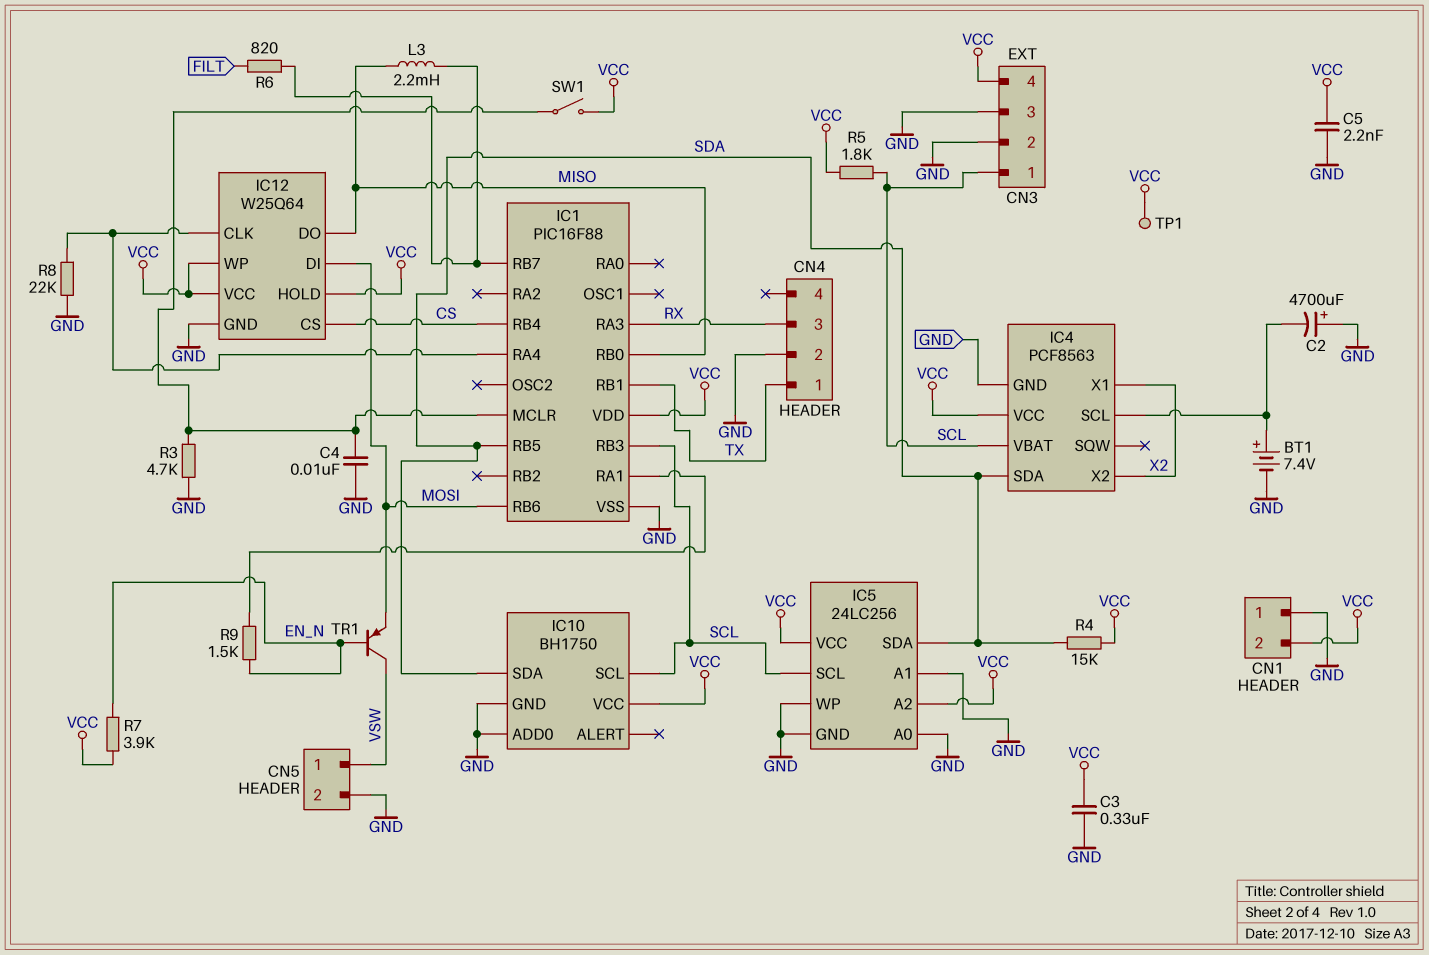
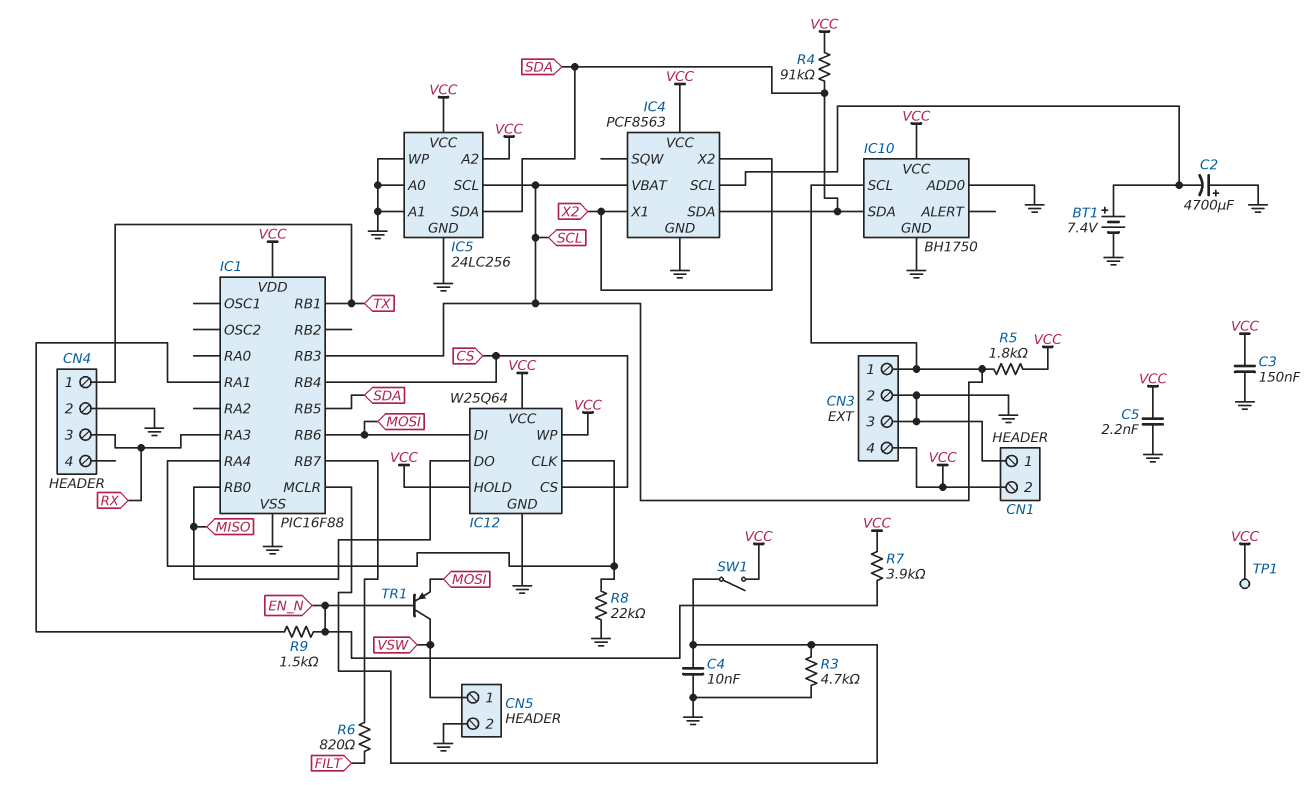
C3: 330nF (GND, VCC) -> 150nF (GND, VCC)
L3: 2.2mH (IC1/RB7, MISO) -> none
R4: 15k (SDA, VCC) -> 91k (SDA, VCC)

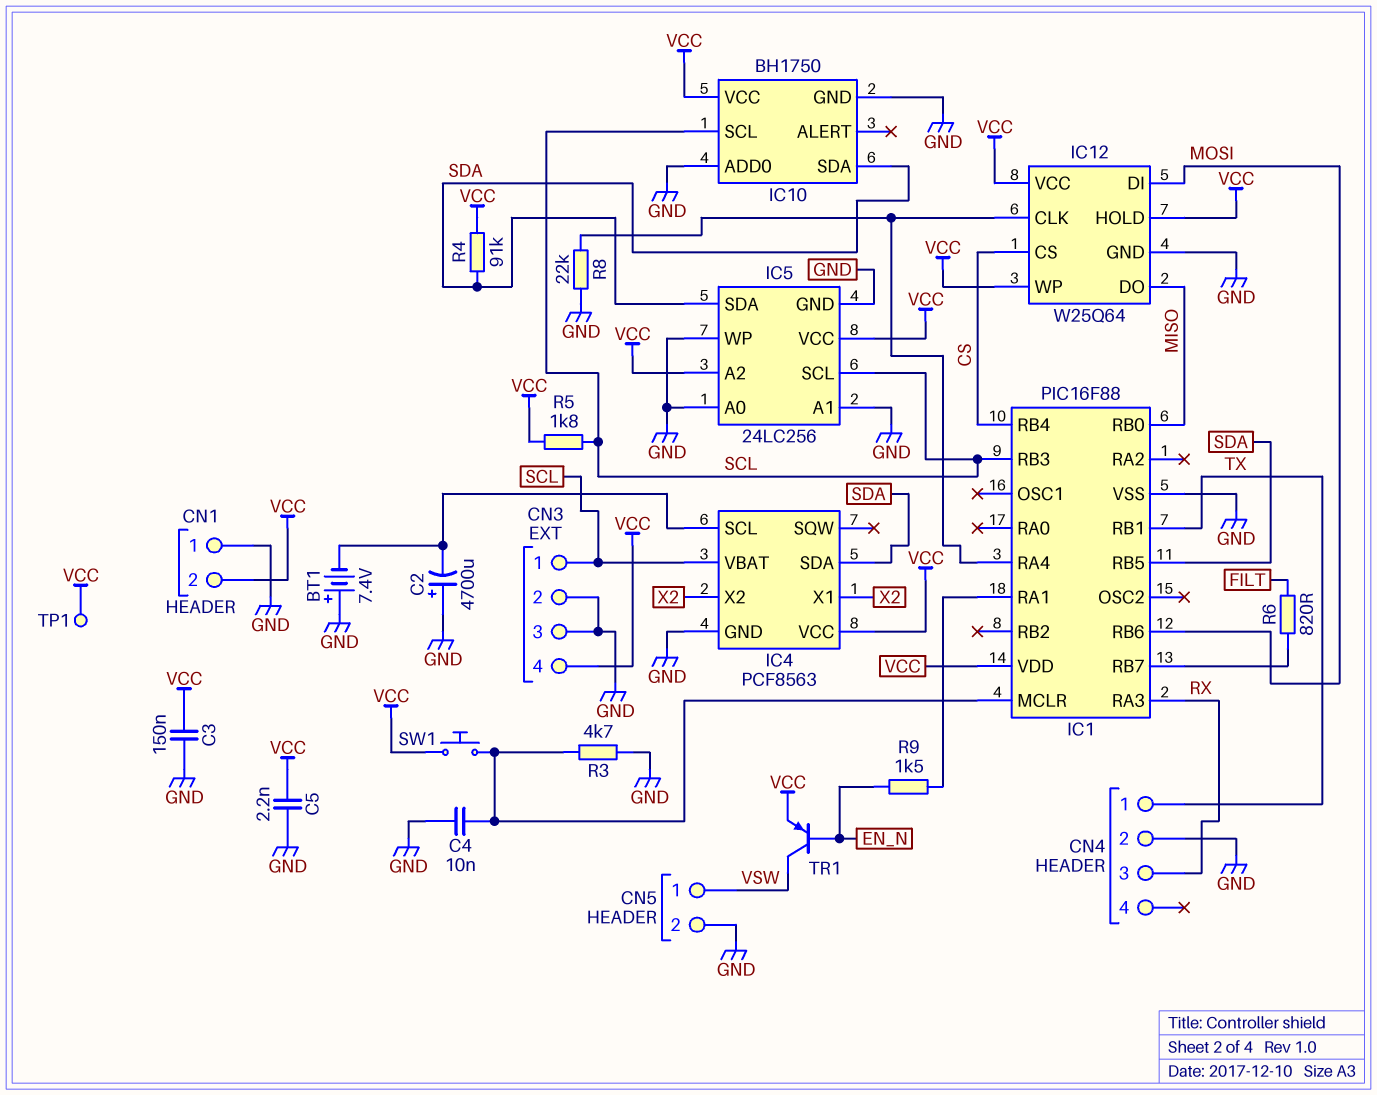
BT1: 7.4V (plus IC4/SCL, minus GND) -> 7.4V (plus GND, minus IC4/SCL)
R7: 3.9k (EN_N, VCC) -> none
SW1: switch (IC1/MCLR, VCC) -> button (IC1/MCLR, VCC)
TR1: PNP (B EN_N, C VSW, E MOSI) -> PNP (B EN_N, C VSW, E VCC)

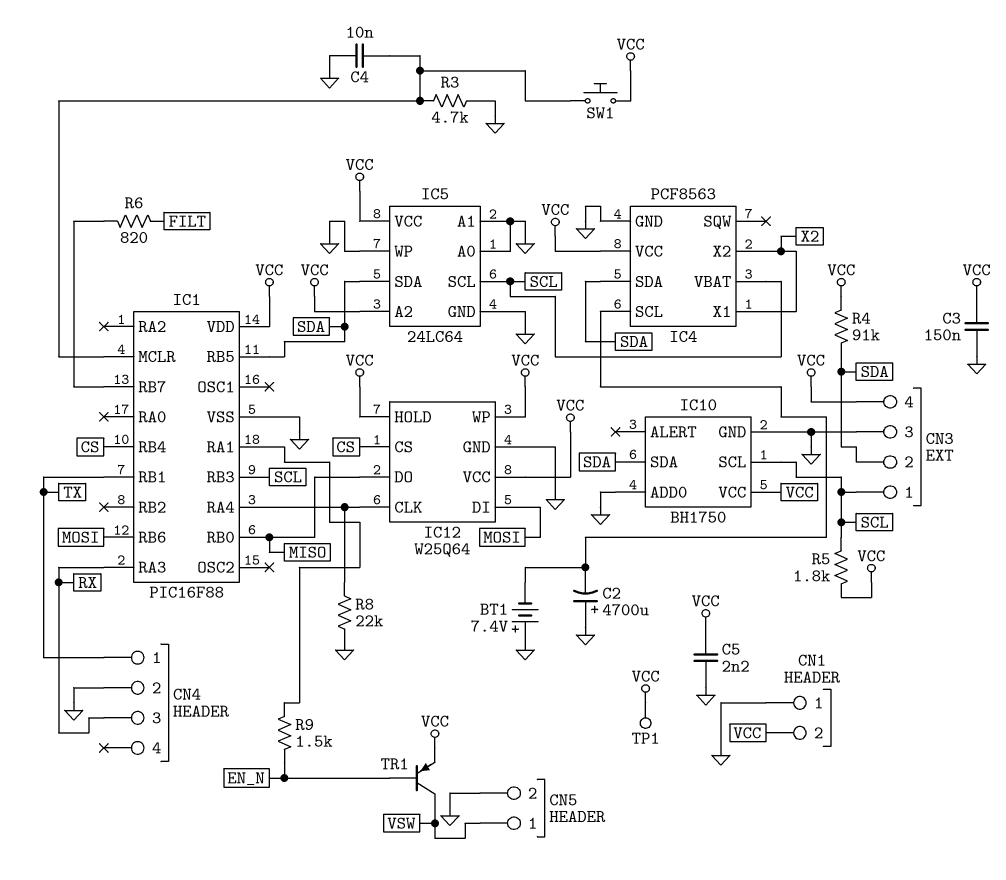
CN3 pin 2: GND -> SDA
IC5: 24LC256 -> 24LC64

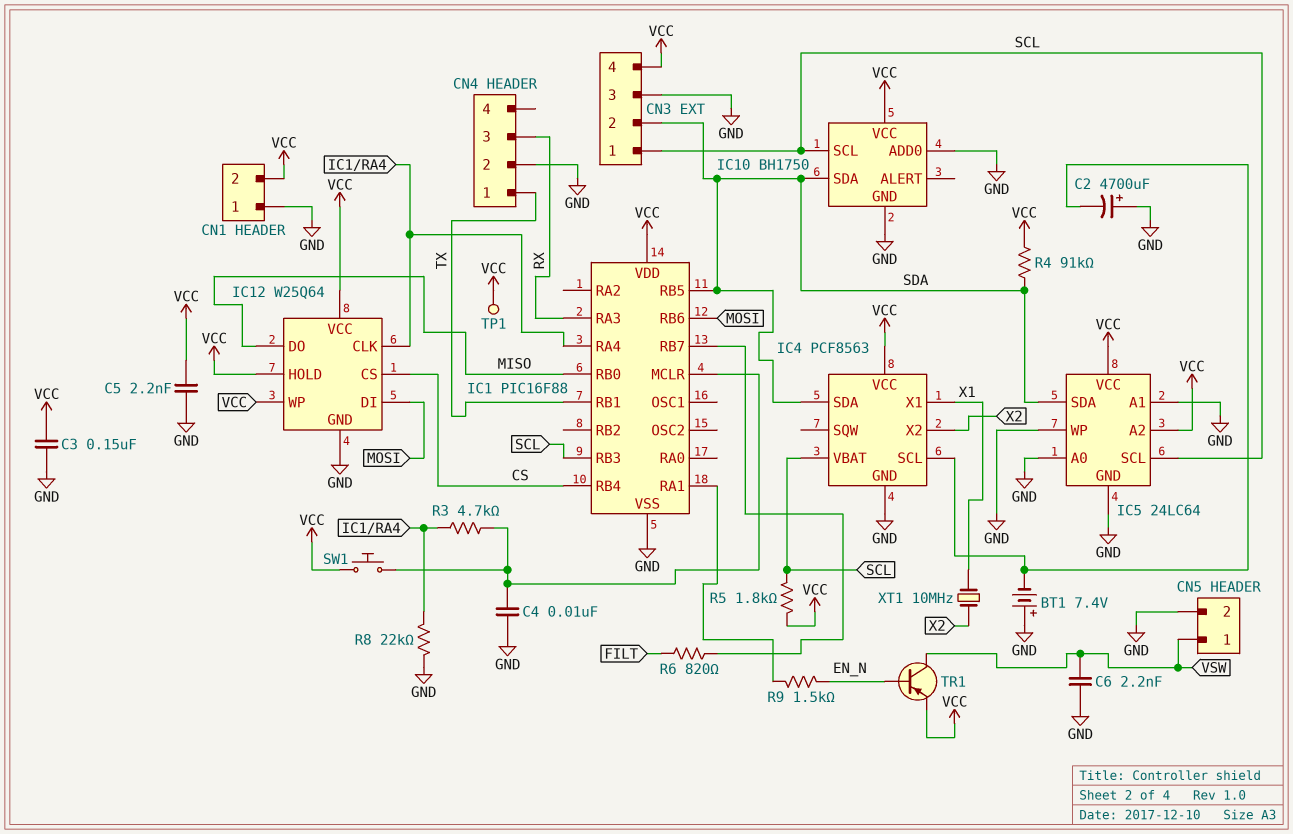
C6: none -> 2.2nF (GND, VSW)
IC4 pin X1: X2 -> X1
R3: 4.7k (GND, IC1/MCLR) -> 4.7k (IC1/MCLR, IC1/RA4)
XT1: none -> 10MHz (X1, X2)

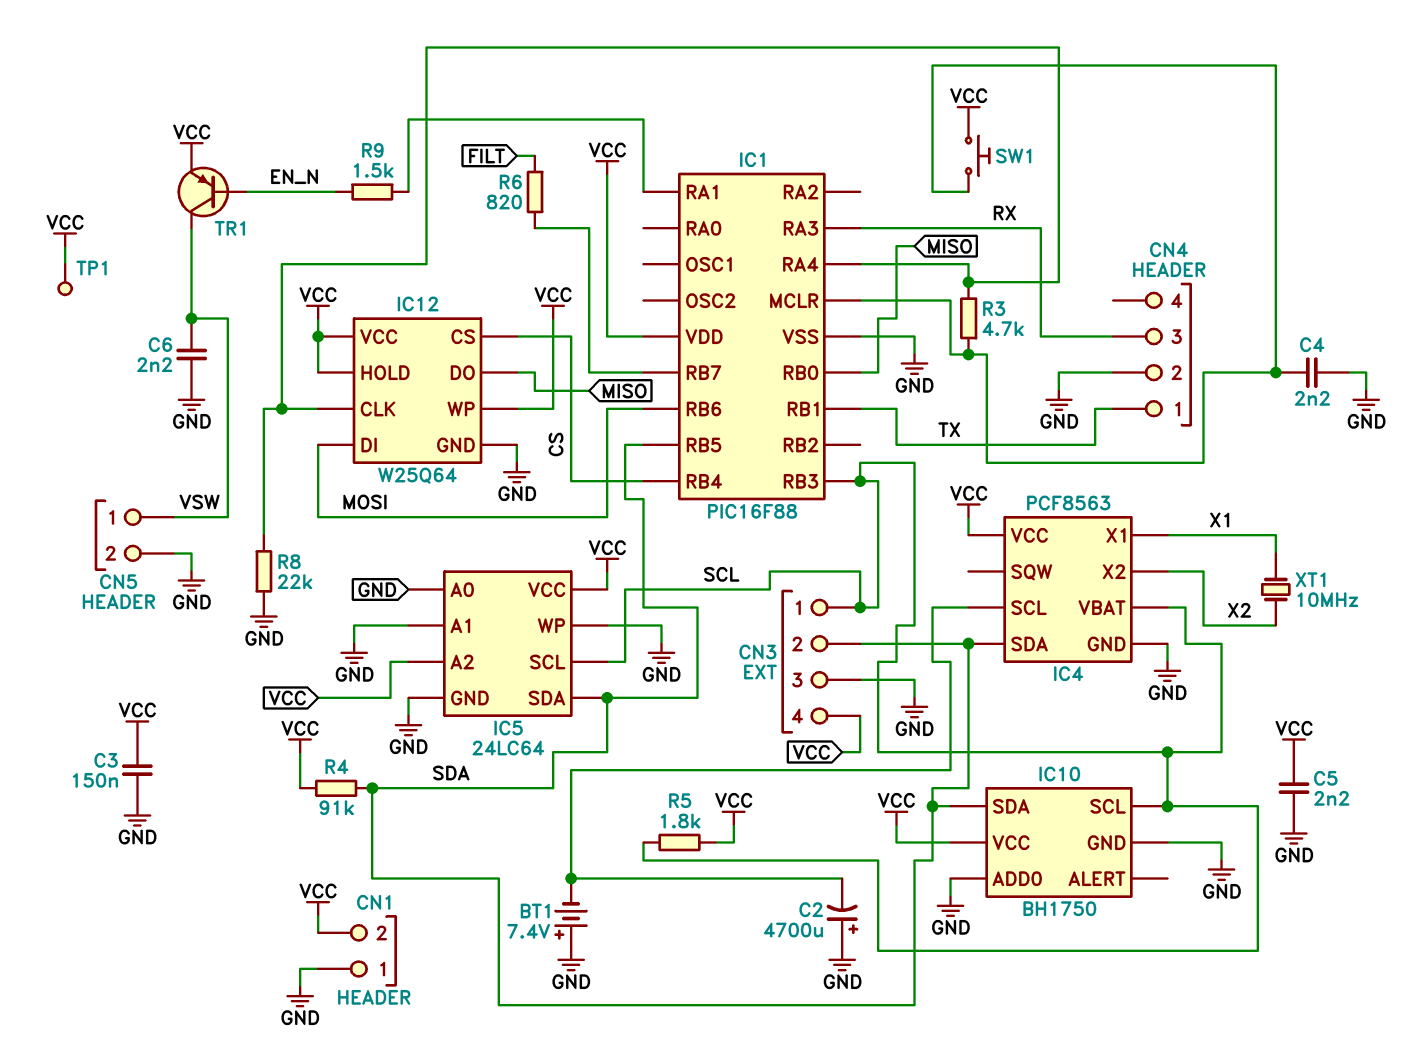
C4: 10nF (GND, IC1/MCLR) -> 2.2nF (GND, IC1/MCLR)

